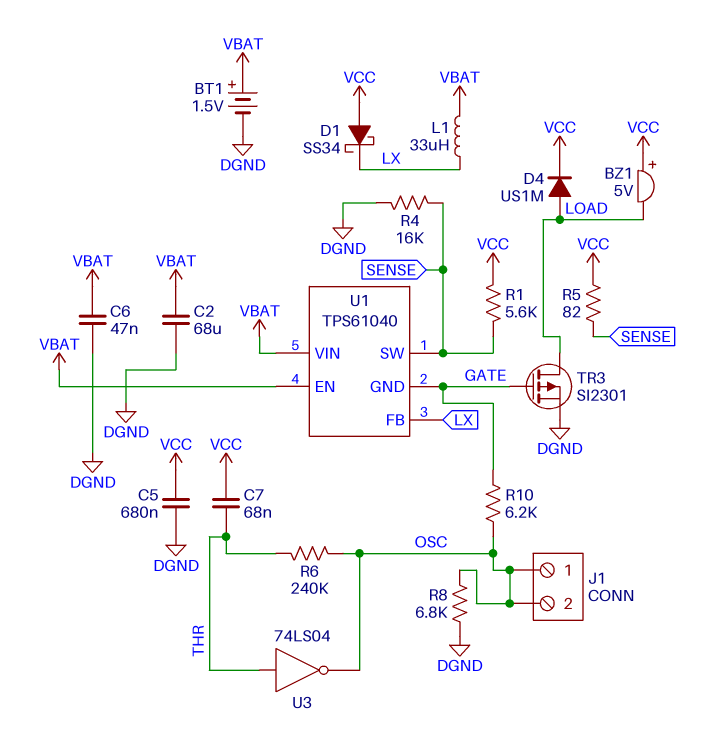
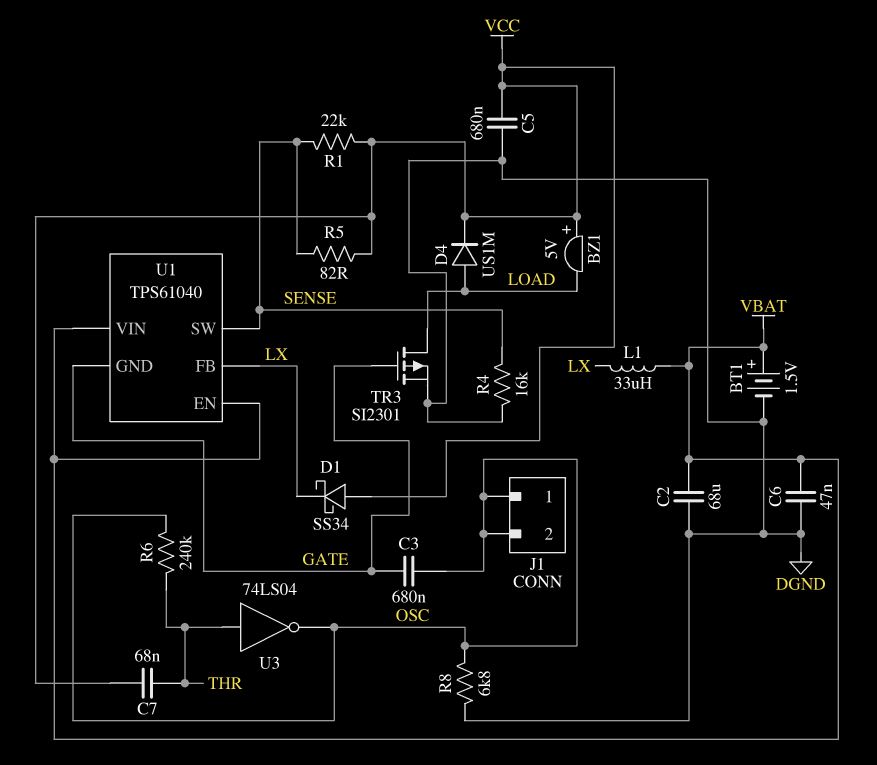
C3: none -> 680nF (GATE, OSC)
R1: 5.6k (SENSE, VCC) -> 22k (SENSE, VCC)
R10: 6.2k (GATE, OSC) -> none

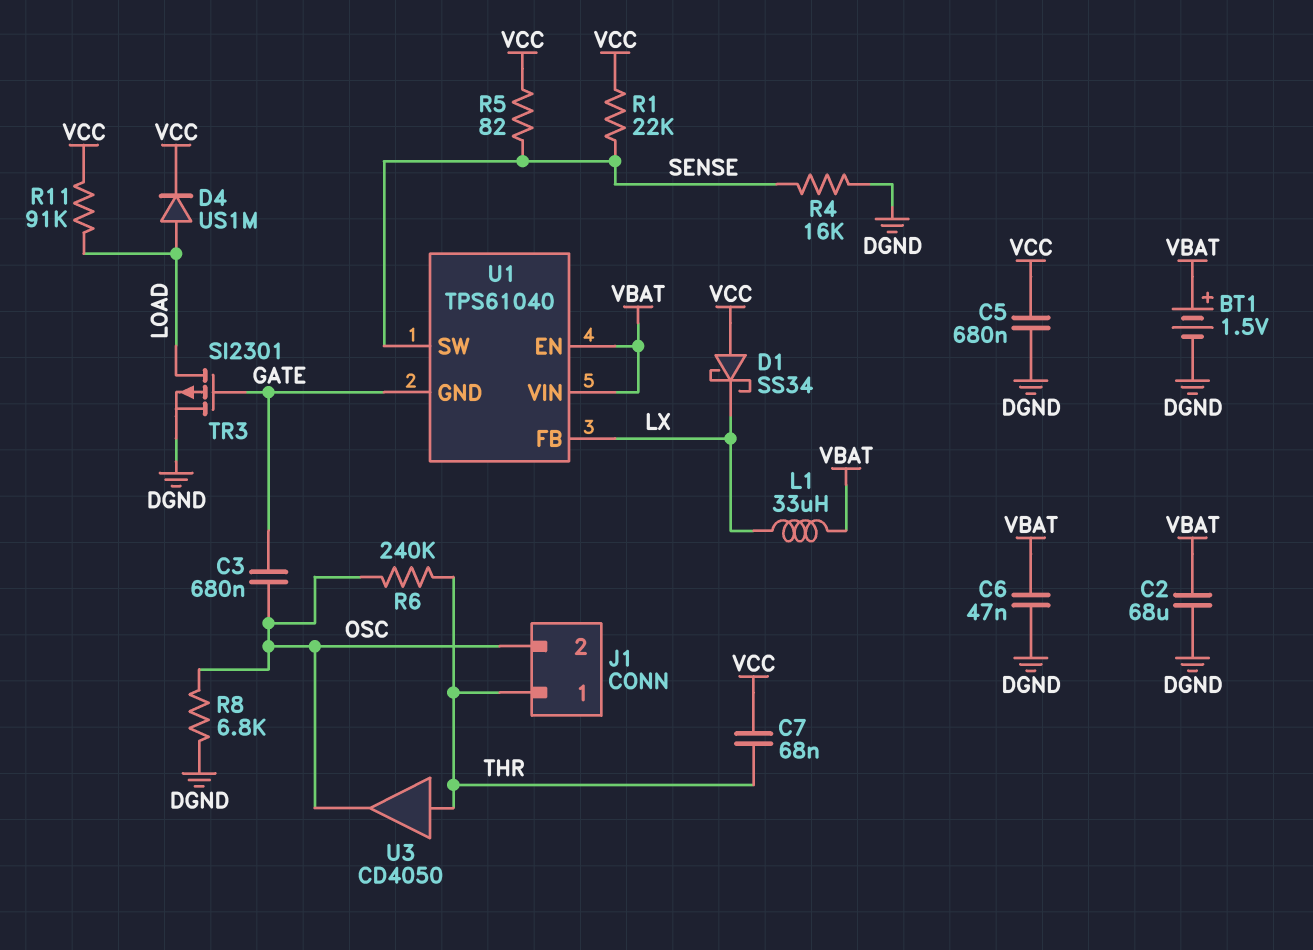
BZ1: buzzer 5V (plus VCC, minus LOAD) -> none
J1 pin 1: OSC -> THR
R11: none -> 91k (LOAD, VCC)
U3: NOT 74LS04 (in THR, out OSC) -> buffer CD4050 (in THR, out OSC)

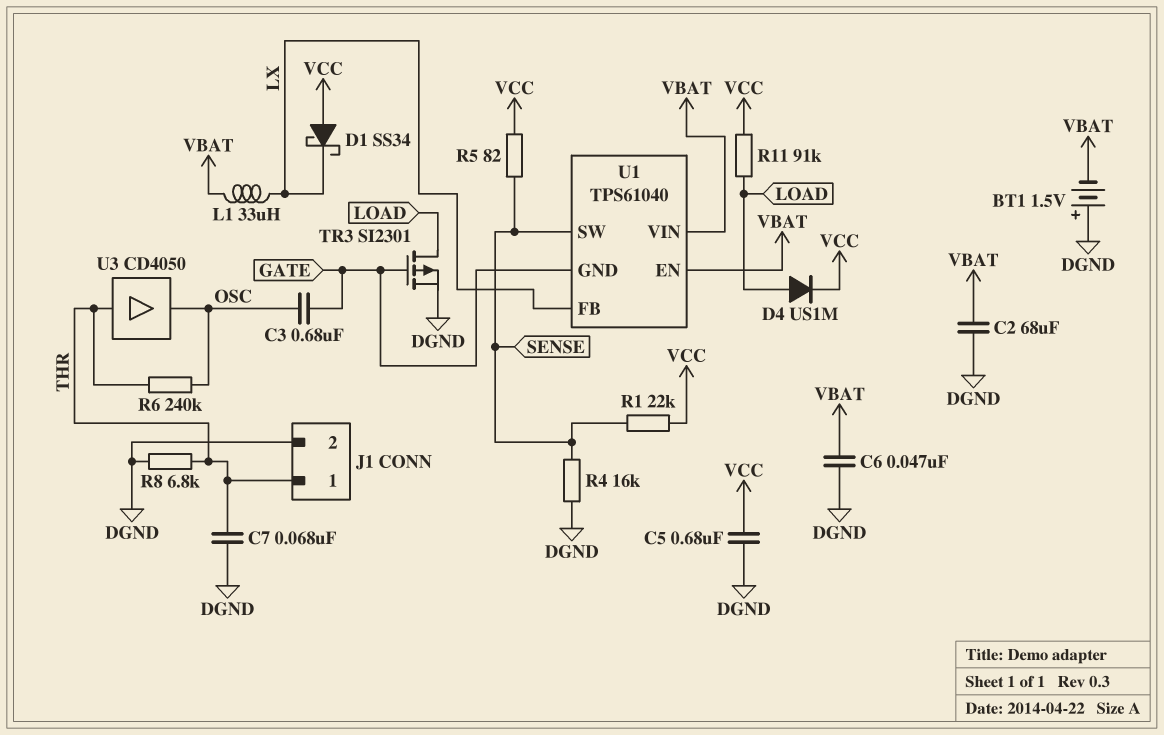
BT1: 1.5V (plus VBAT, minus DGND) -> 1.5V (plus DGND, minus VBAT)
C7: 68nF (THR, VCC) -> 68nF (DGND, THR)
J1 pin 2: OSC -> DGND
R8: 6.8k (DGND, OSC) -> 6.8k (DGND, THR)

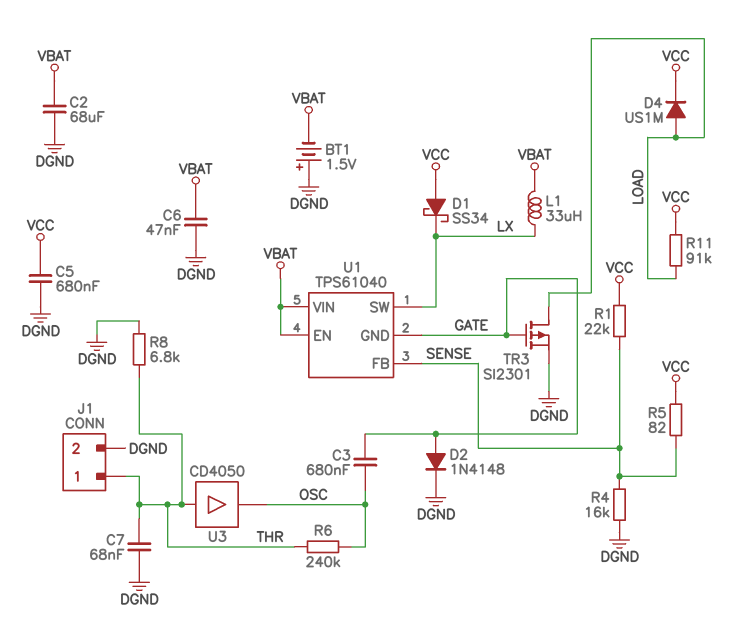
D2: none -> diode 1N4148 (A GATE, K DGND)
U1 pin FB: LX -> SENSE
U1 pin SW: SENSE -> LX

